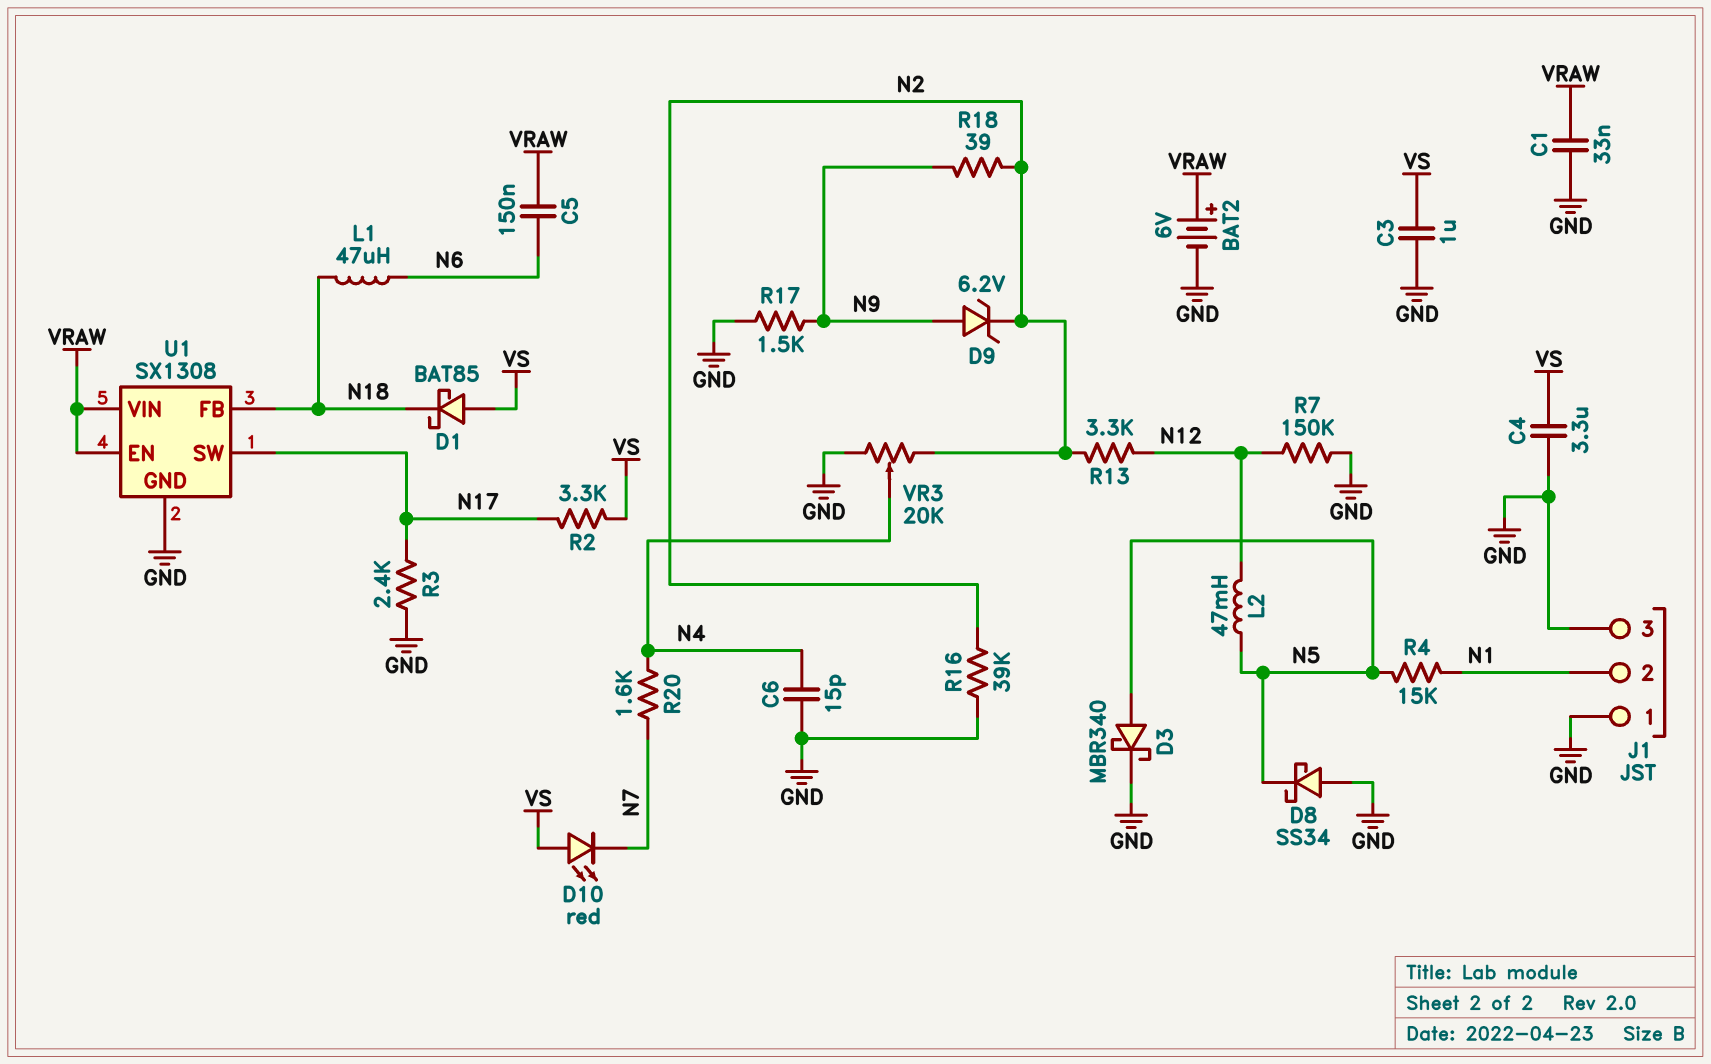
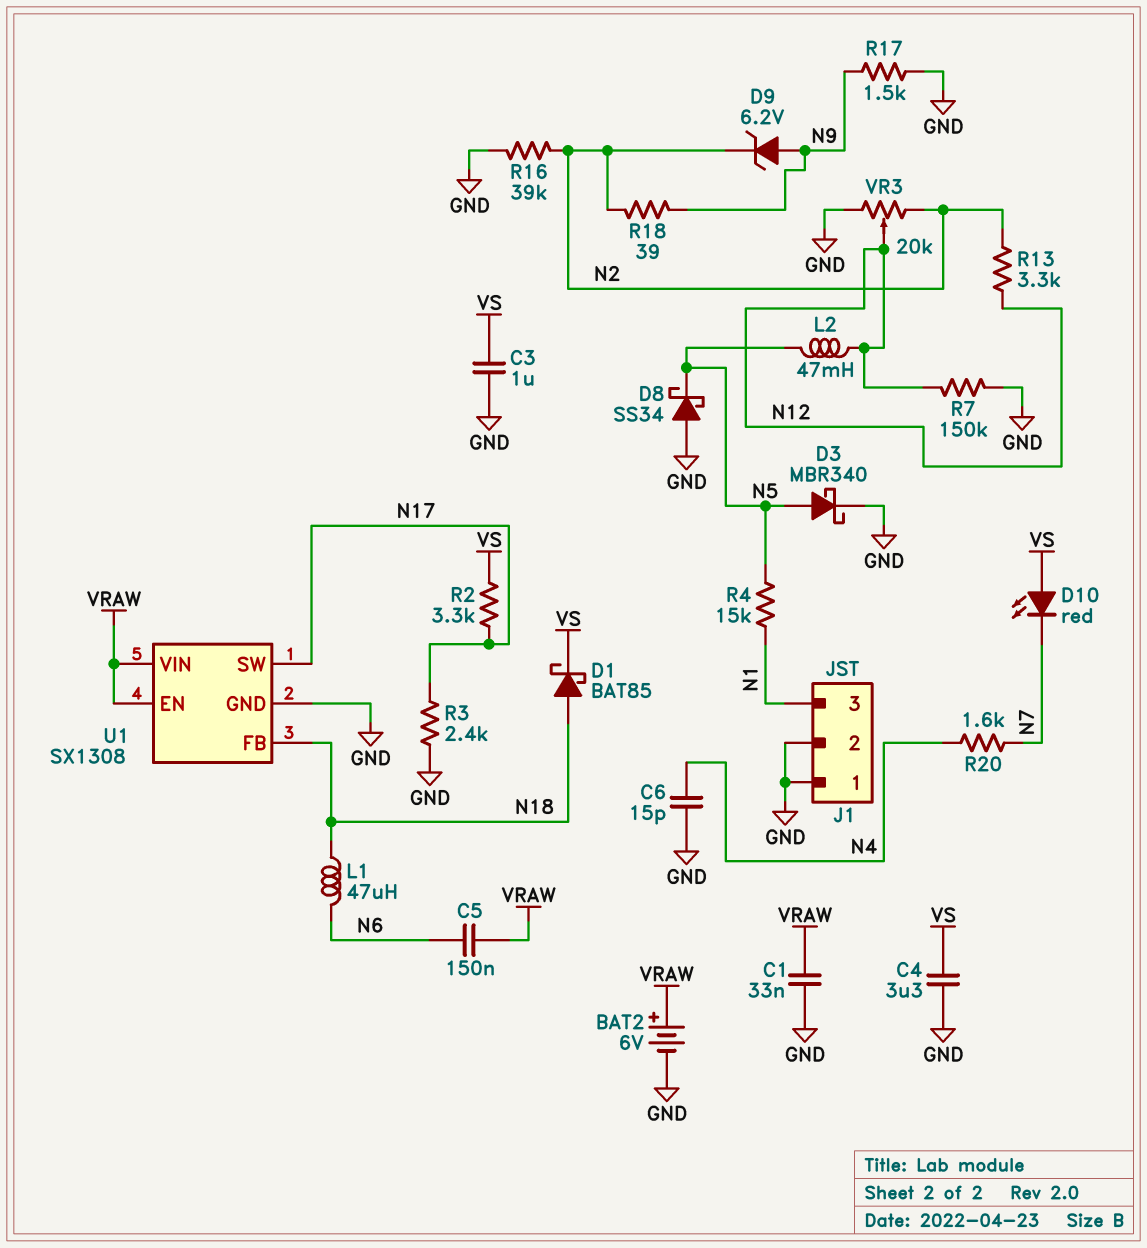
D1: schottky BAT85 (A VS, K N18) -> schottky BAT85 (A N18, K VS)
J1 pin 2: N1 -> GND
J1 pin 3: GND -> N1
VR3: 20k (GND, N2, wiper N4) -> 20k (GND, N2, wiper N12)

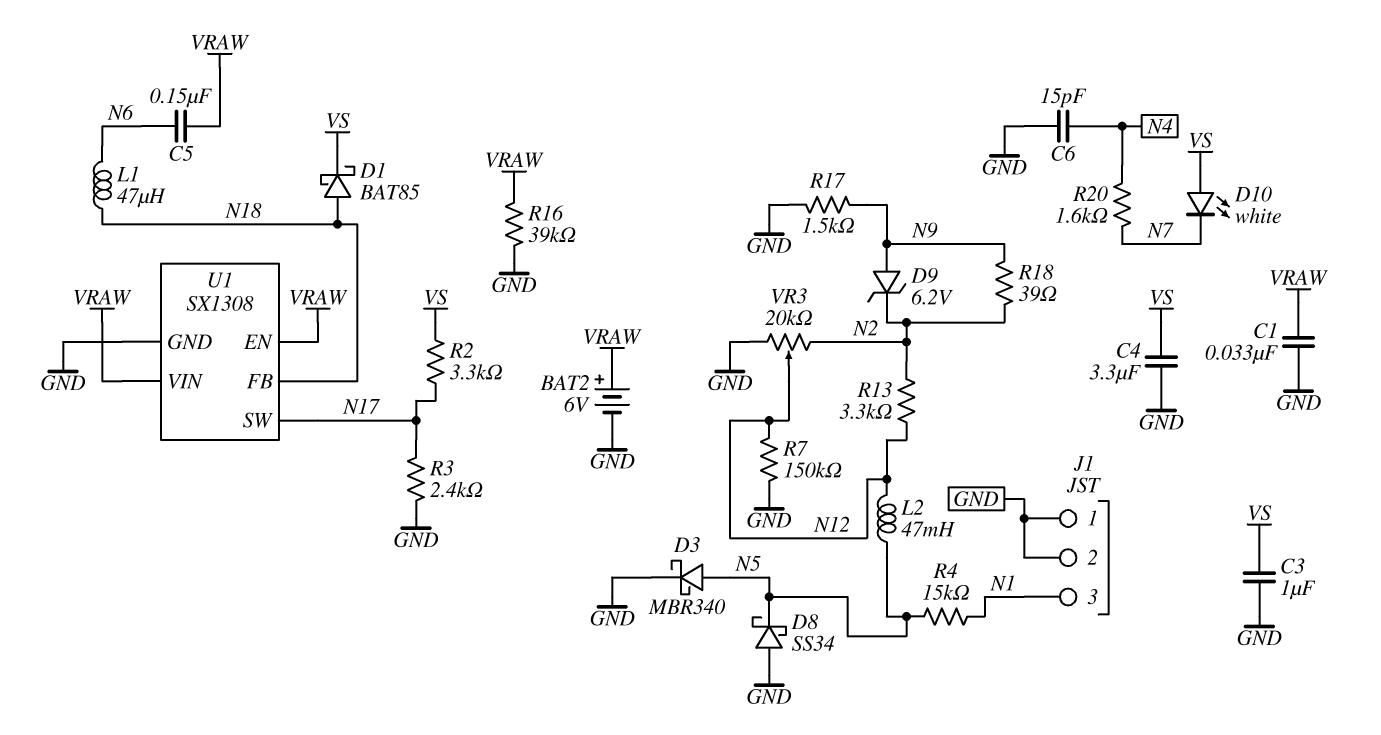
D10: LED red (A VS, K N7) -> LED white (A VS, K N7)
R16: 39k (GND, N2) -> 39k (GND, VRAW)

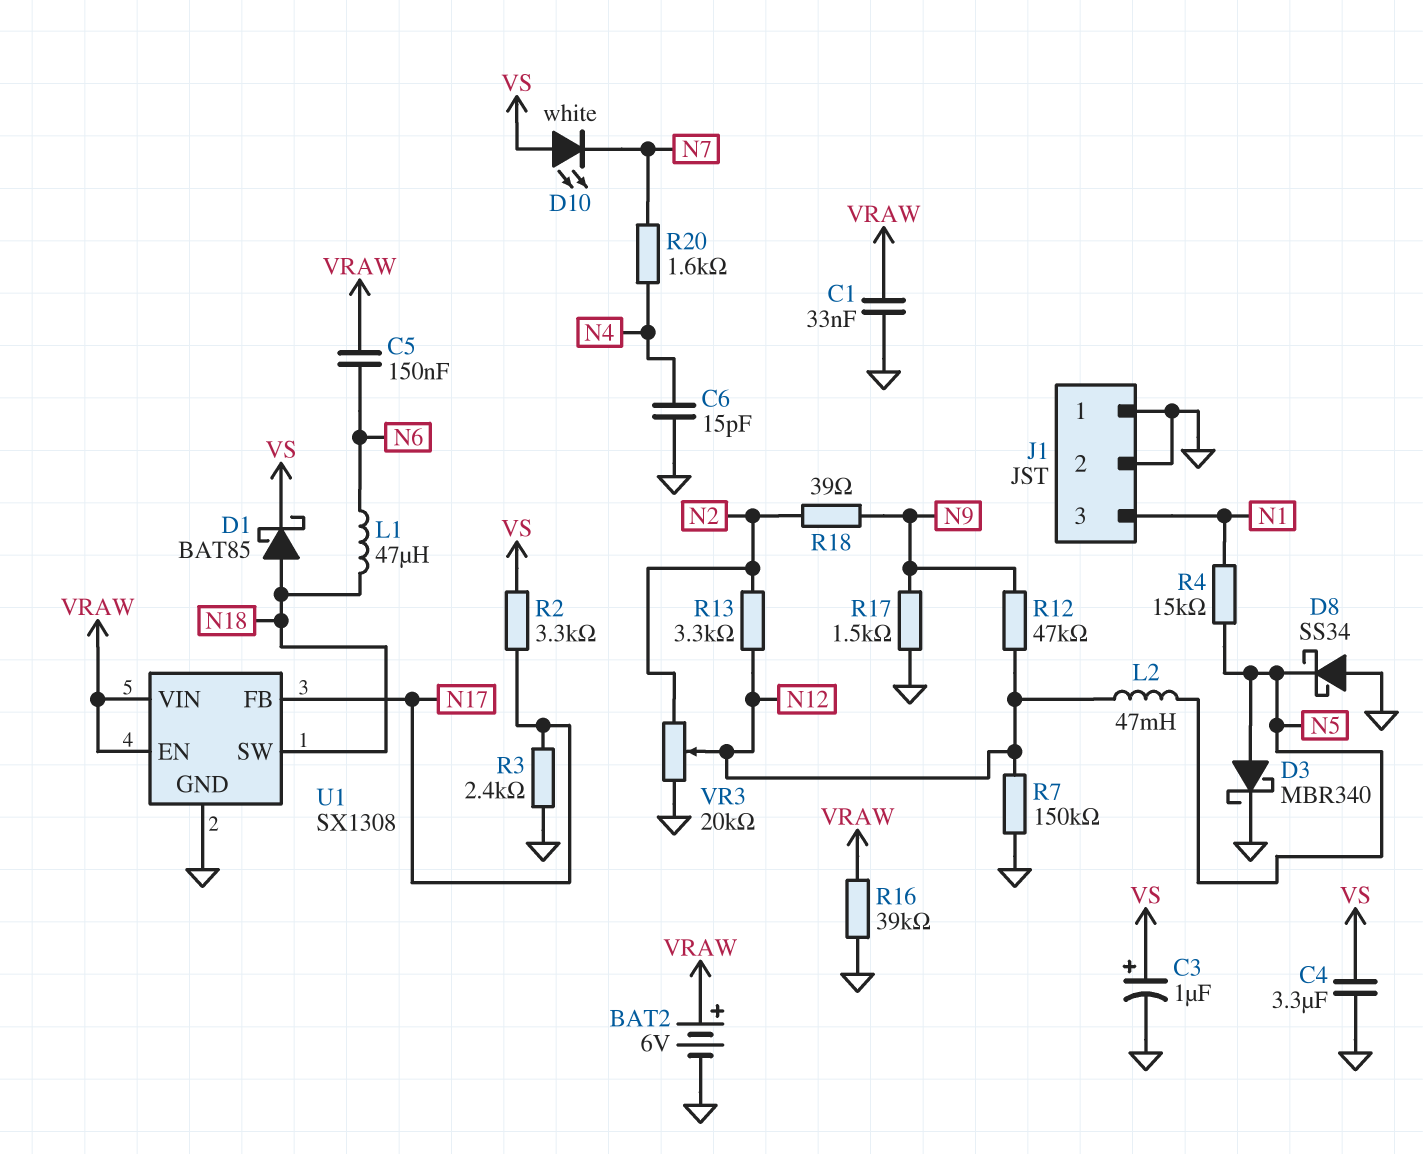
C3: 1uF (GND, VS) -> 1uF (plus VS, minus GND)
D9: zener 6.2V (A N9, K N2) -> none
R12: none -> 47k (N9, N12)
U1 pin FB: N18 -> N17
U1 pin SW: N17 -> N18

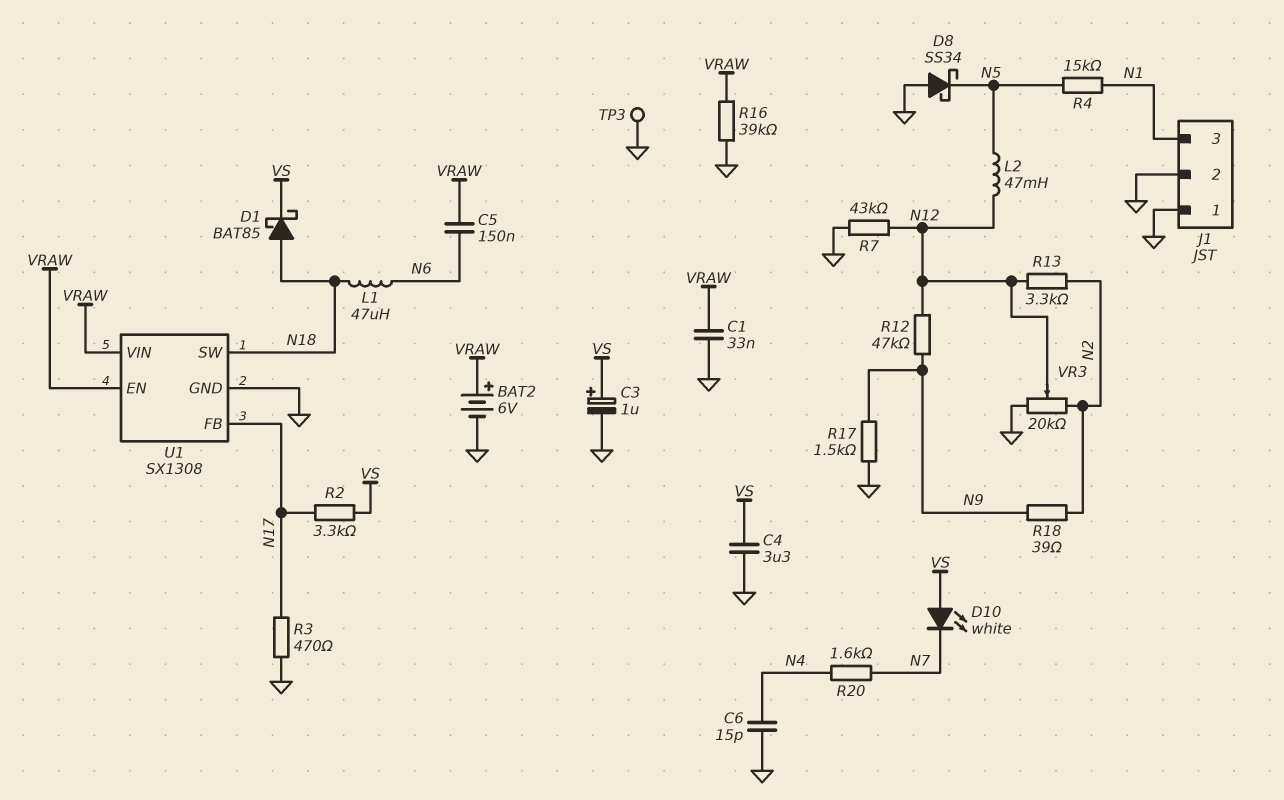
D3: schottky MBR340 (A N5, K GND) -> none
R3: 2.4k (GND, N17) -> 470 (GND, N17)
R7: 150k (GND, N12) -> 43k (GND, N12)
TP3: none -> test point (GND)

